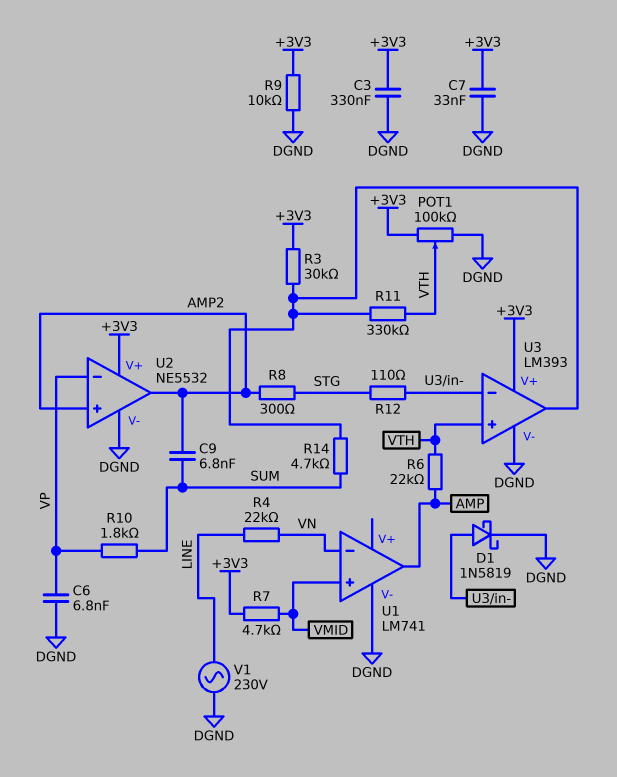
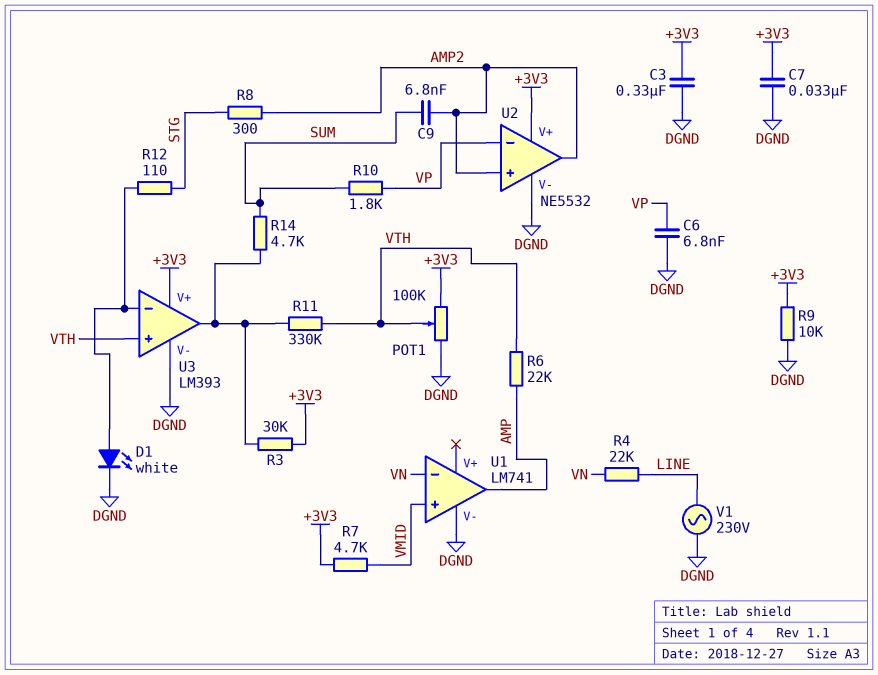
D1: schottky 1N5819 (A U3/in-, K DGND) -> LED white (A U3/in-, K DGND)

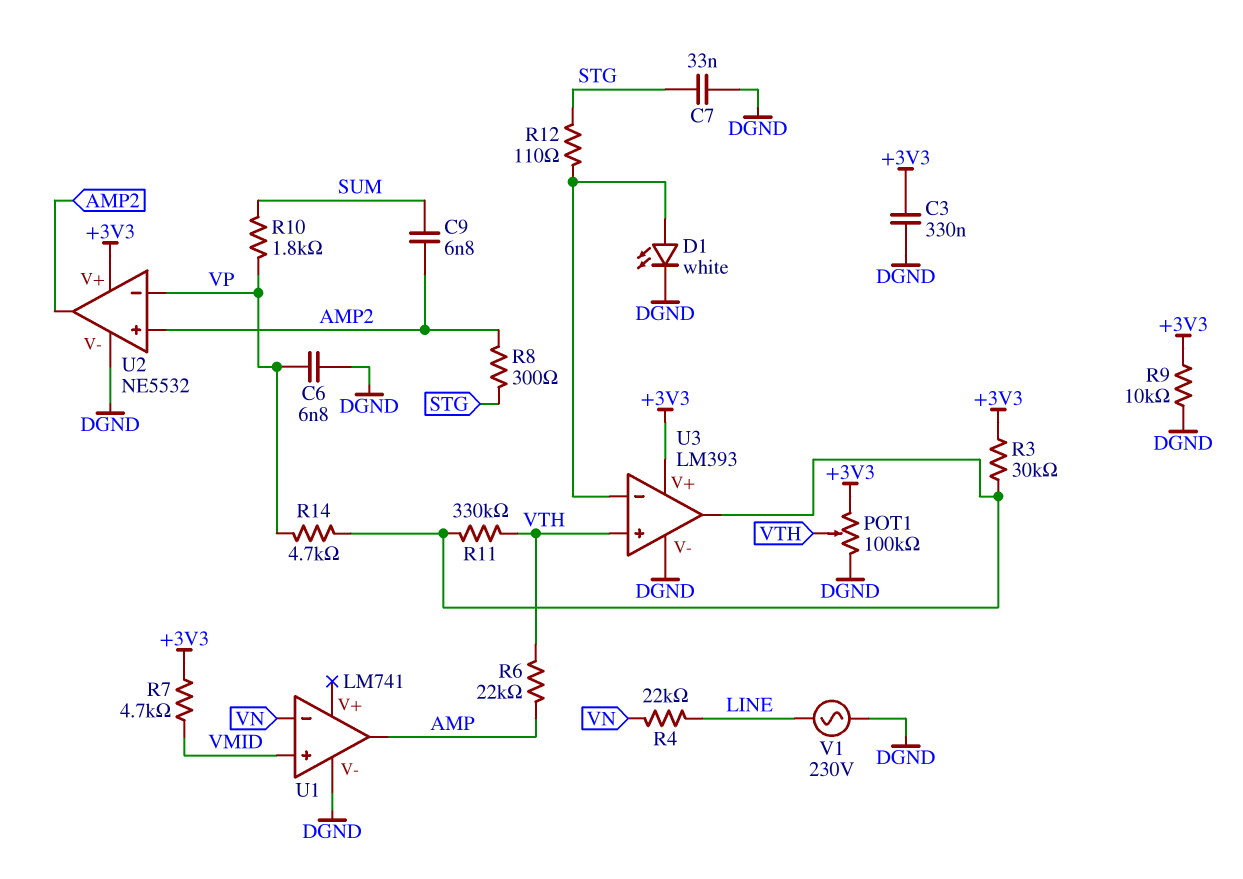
C7: 33nF (+3V3, DGND) -> 33nF (DGND, STG)
R14: 4.7k (SUM, U3/out) -> 4.7k (U3/out, VP)

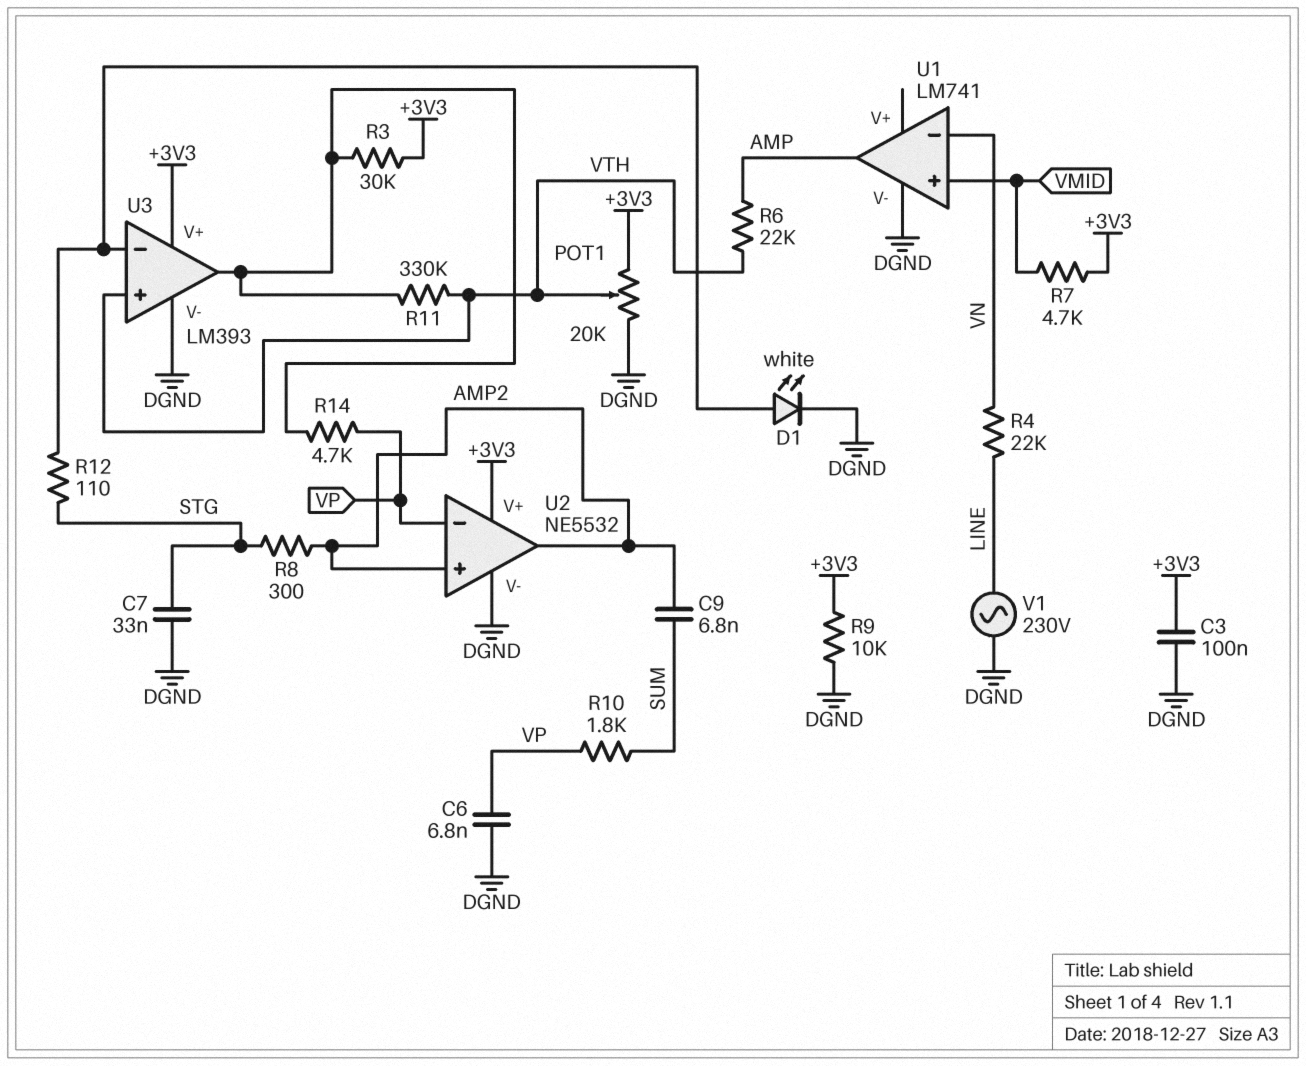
C3: 330nF (+3V3, DGND) -> 100nF (+3V3, DGND)
POT1: 100k (+3V3, DGND, wiper VTH) -> 20k (+3V3, DGND, wiper VTH)

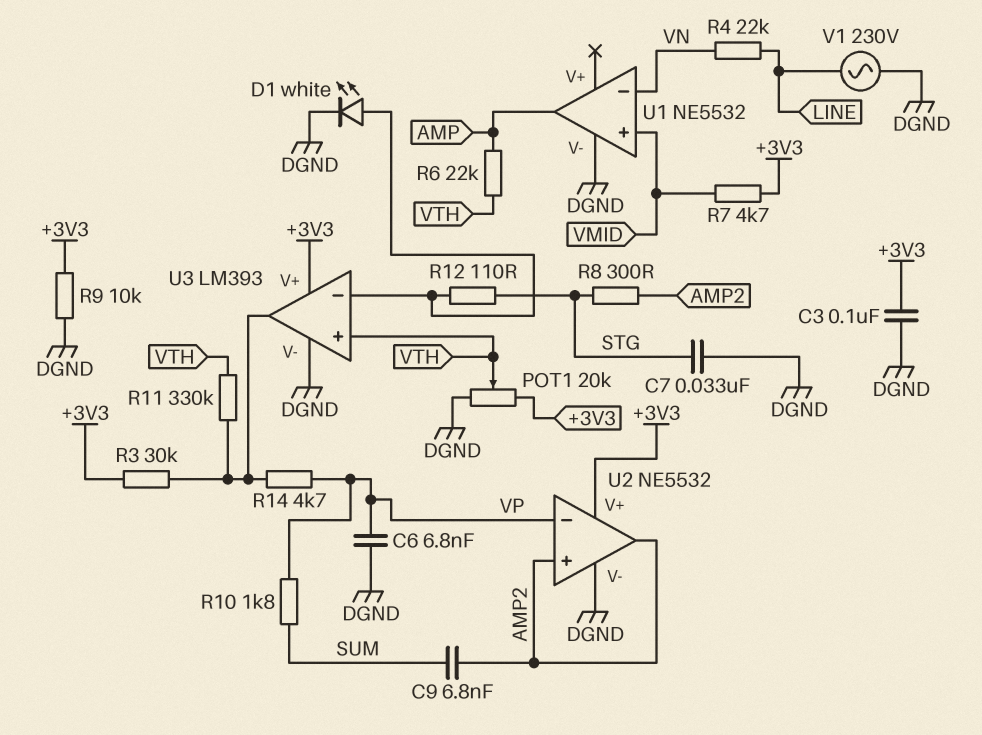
U1: LM741 -> NE5532

